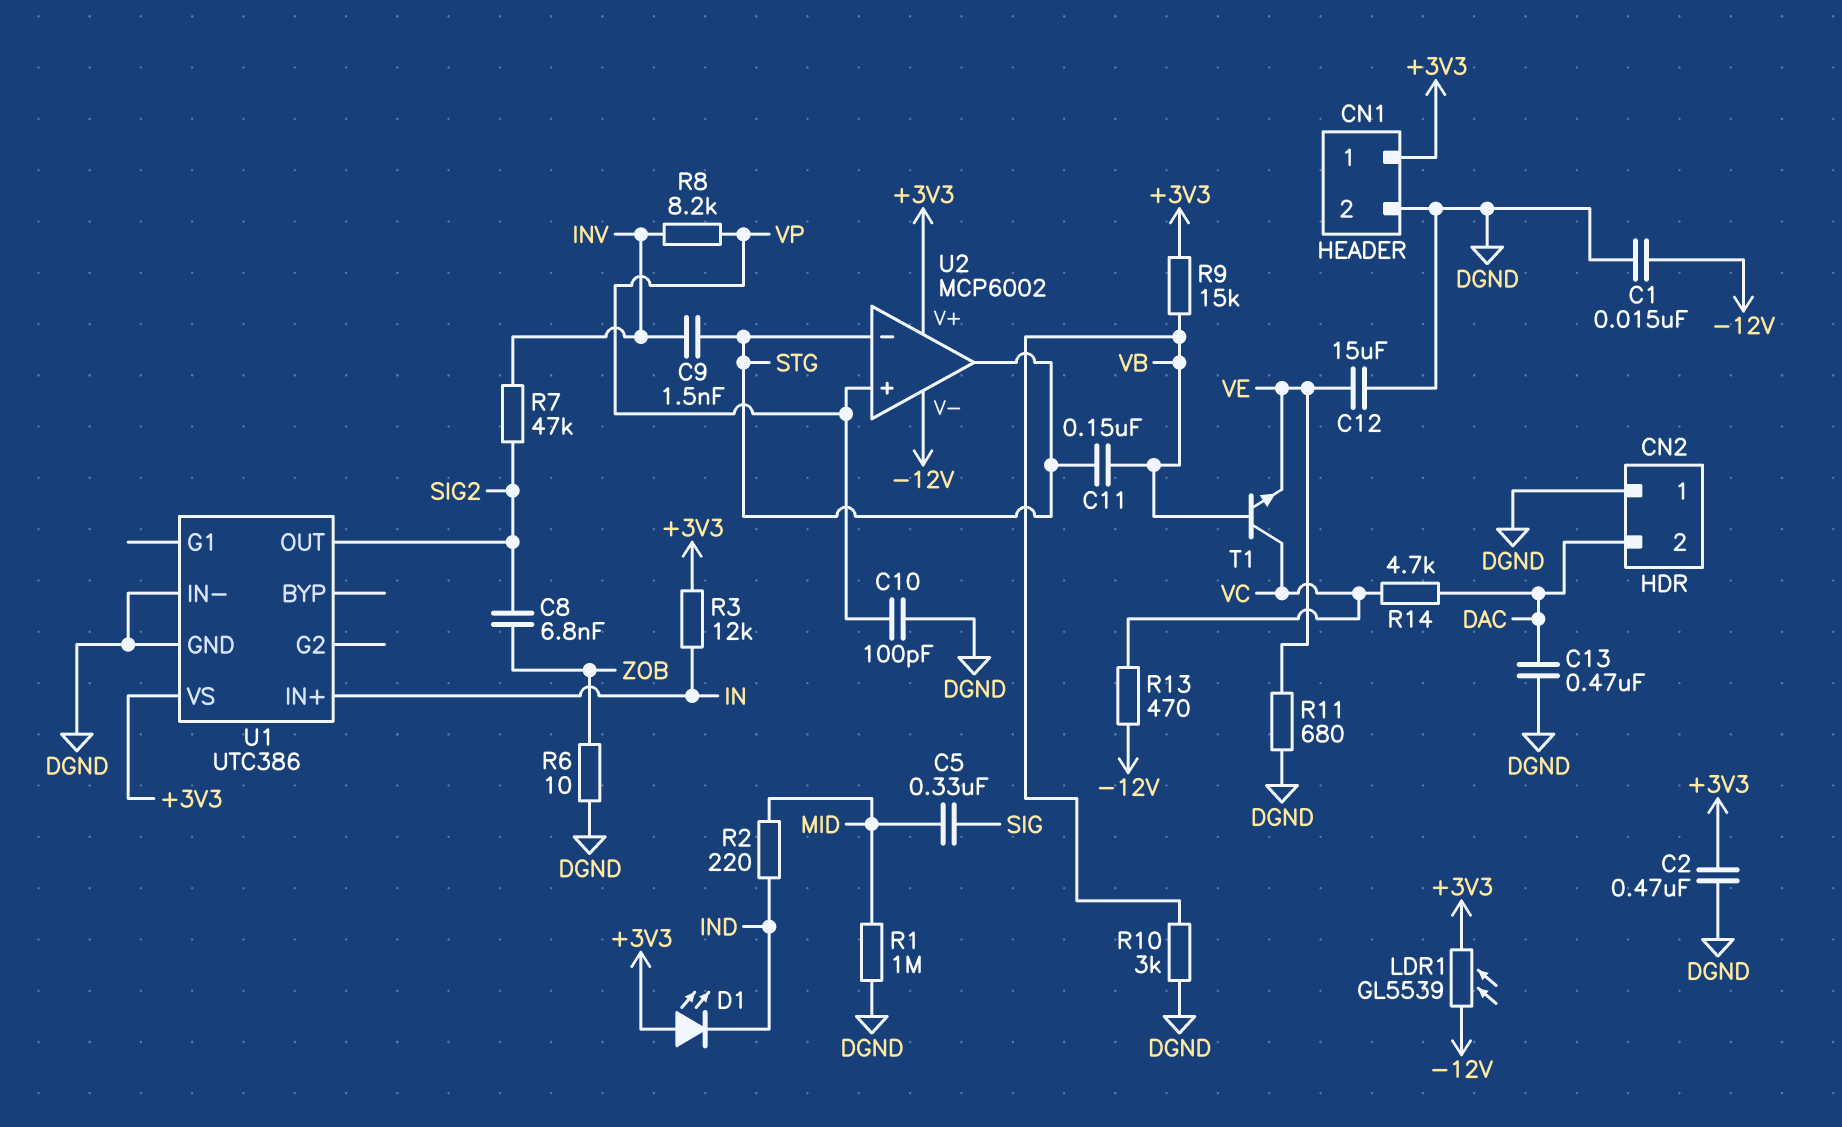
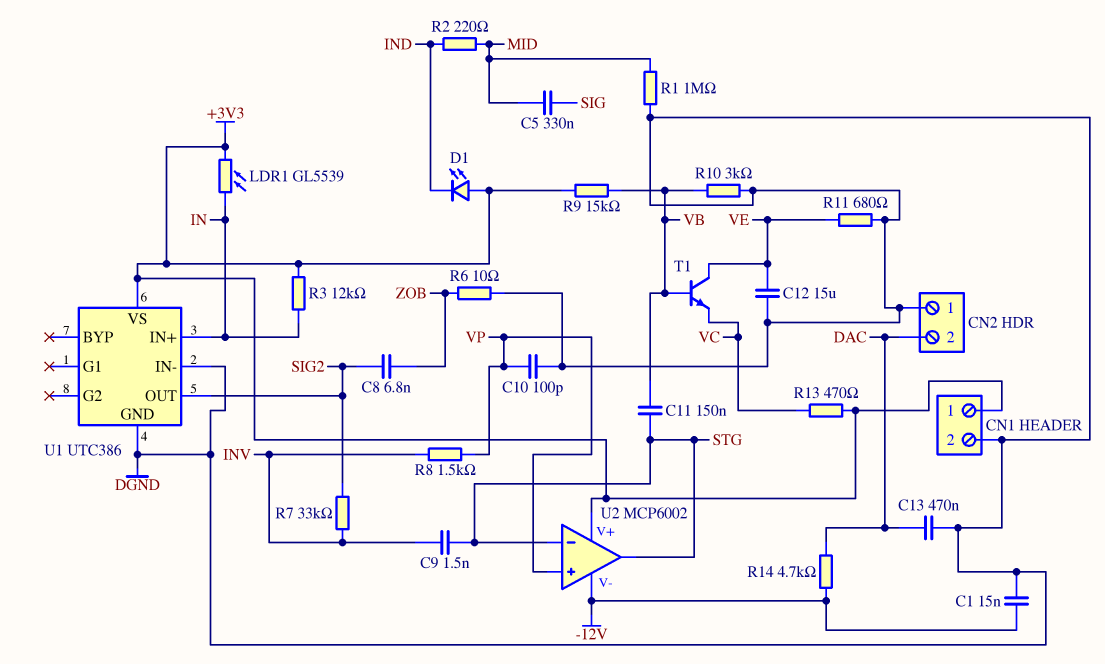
C2: 470nF (+3V3, DGND) -> none
LDR1: GL5539 (+3V3, -12V) -> GL5539 (+3V3, IN)
R7: 47k (INV, SIG2) -> 33k (INV, SIG2)
R8: 8.2k (INV, VP) -> 1.5k (INV, VP)
R13: 470 (-12V, VC) -> 470 (+3V3, VC)
R14: 4.7k (DAC, VC) -> 4.7k (-12V, DAC)
T1: NPN (B VB, C VC, E VE) -> NPN (B VB, C VE, E VC)

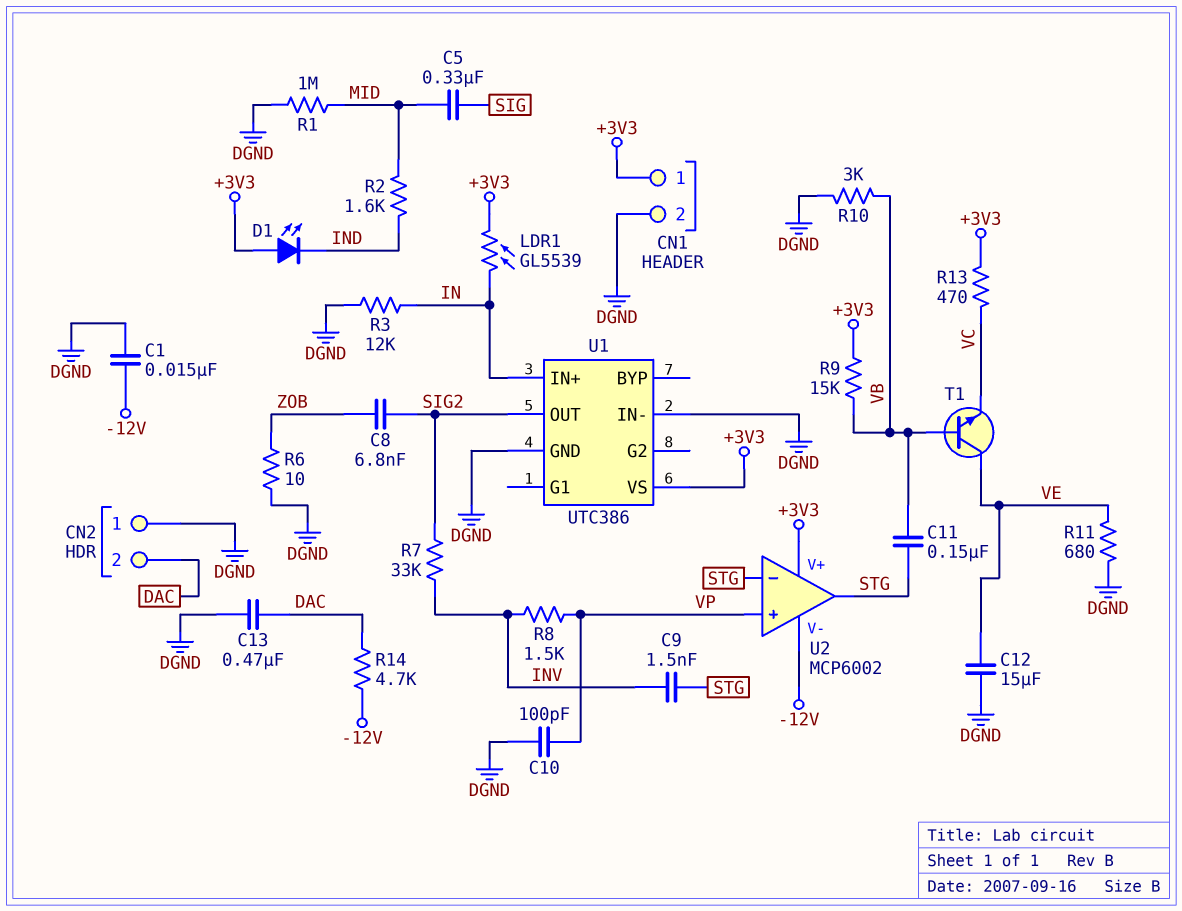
R2: 220 (IND, MID) -> 1.6k (IND, MID)
R3: 12k (+3V3, IN) -> 12k (DGND, IN)

